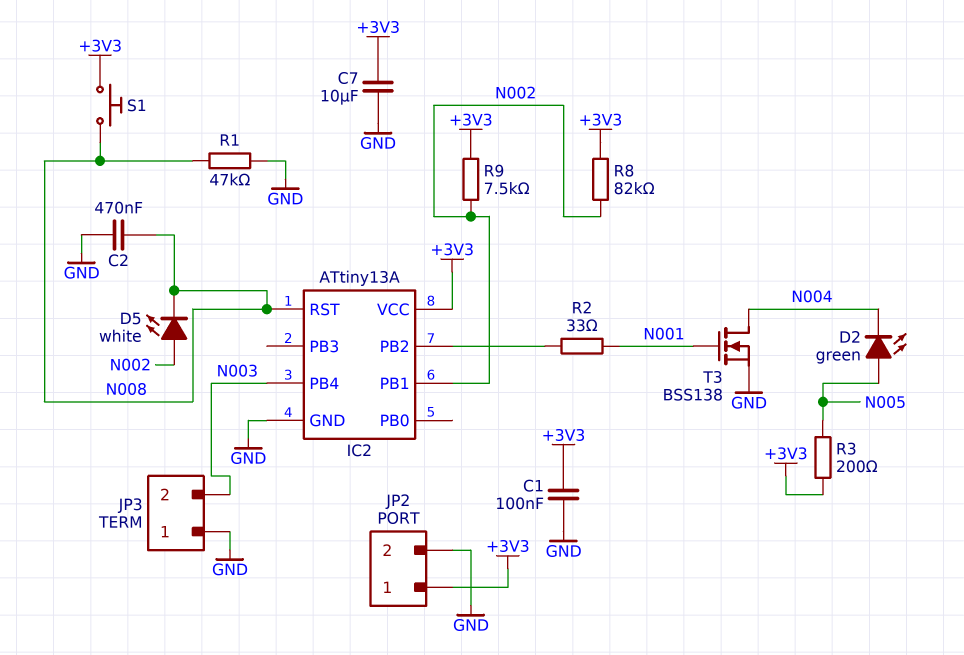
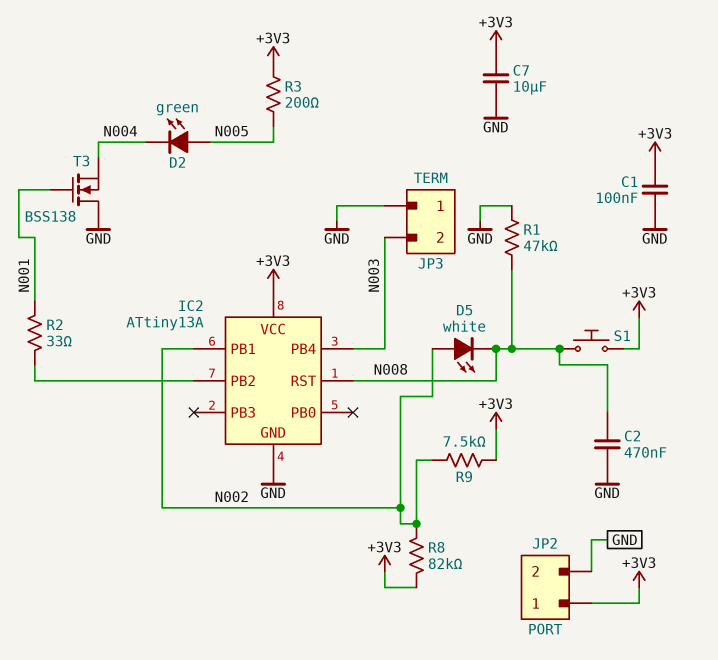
T3: NMOS BSS138 (G N001, D N004, S GND) -> NMOS BSS138 (G N001, D GND, S N004)

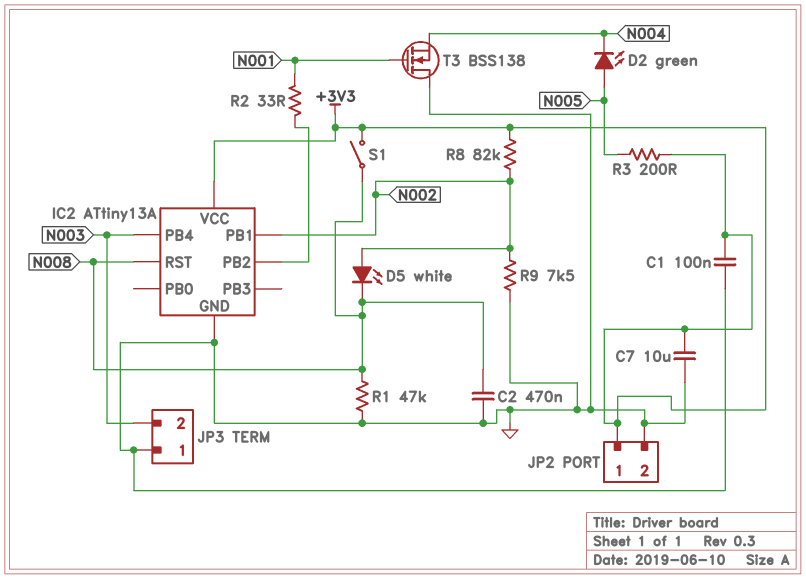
R9: 7.5k (+3V3, N002) -> 7.5k (GND, N002)
S1: button (+3V3, N008) -> switch (+3V3, N008)

